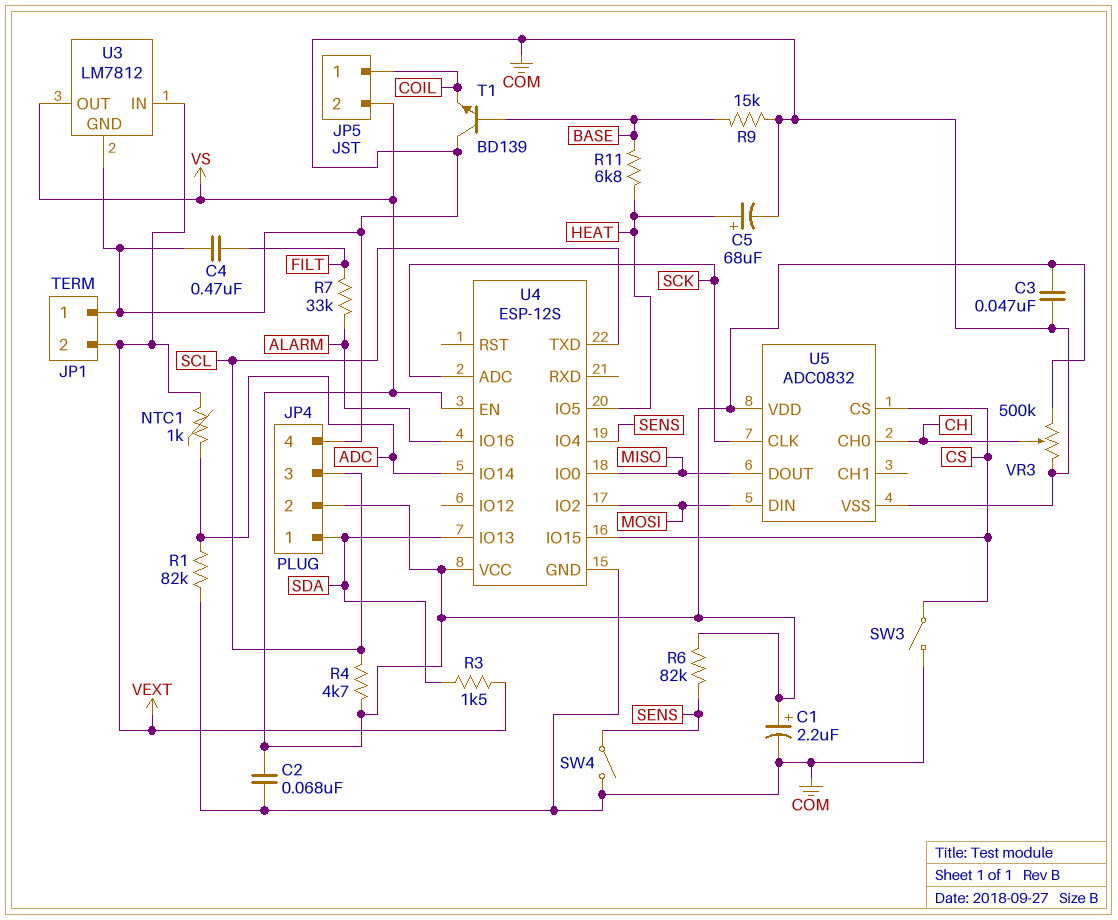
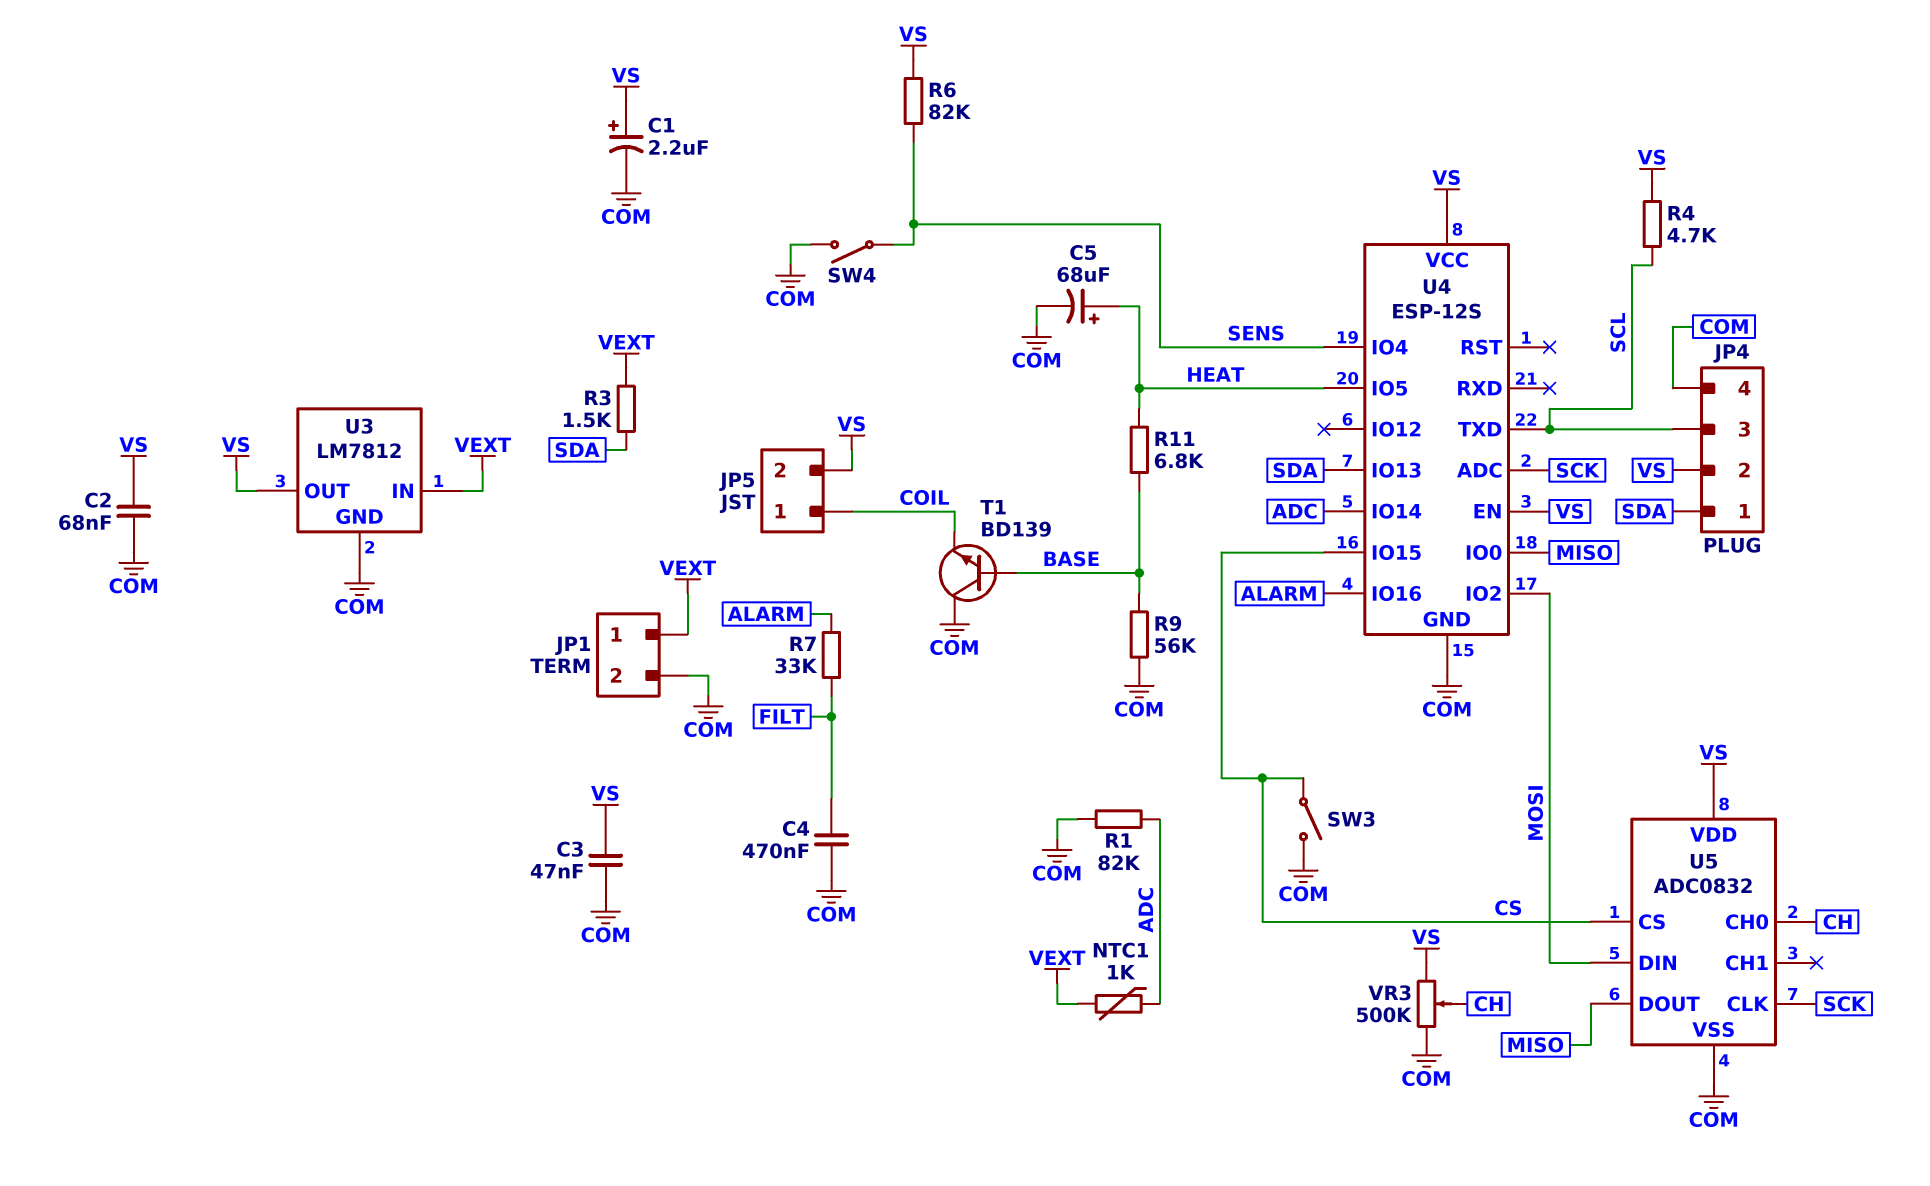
JP1 pin 1: COM -> VEXT
JP1 pin 2: VEXT -> COM
R9: 15k (BASE, COM) -> 56k (BASE, COM)

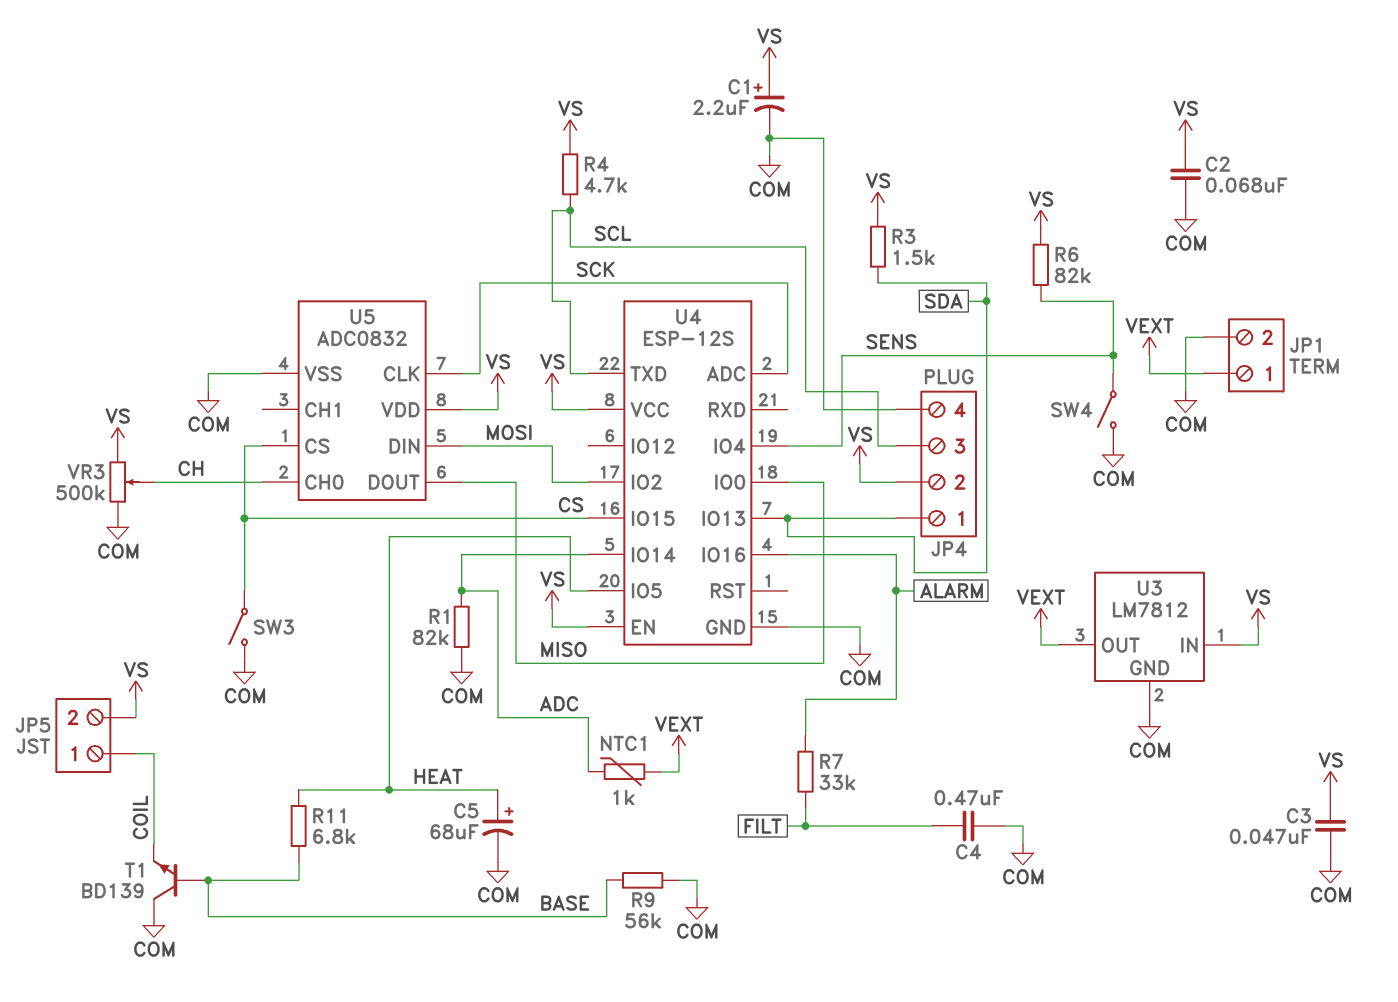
R3: 1.5k (SDA, VEXT) -> 1.5k (SDA, VS)
U3 pin IN: VEXT -> VS
U3 pin OUT: VS -> VEXT

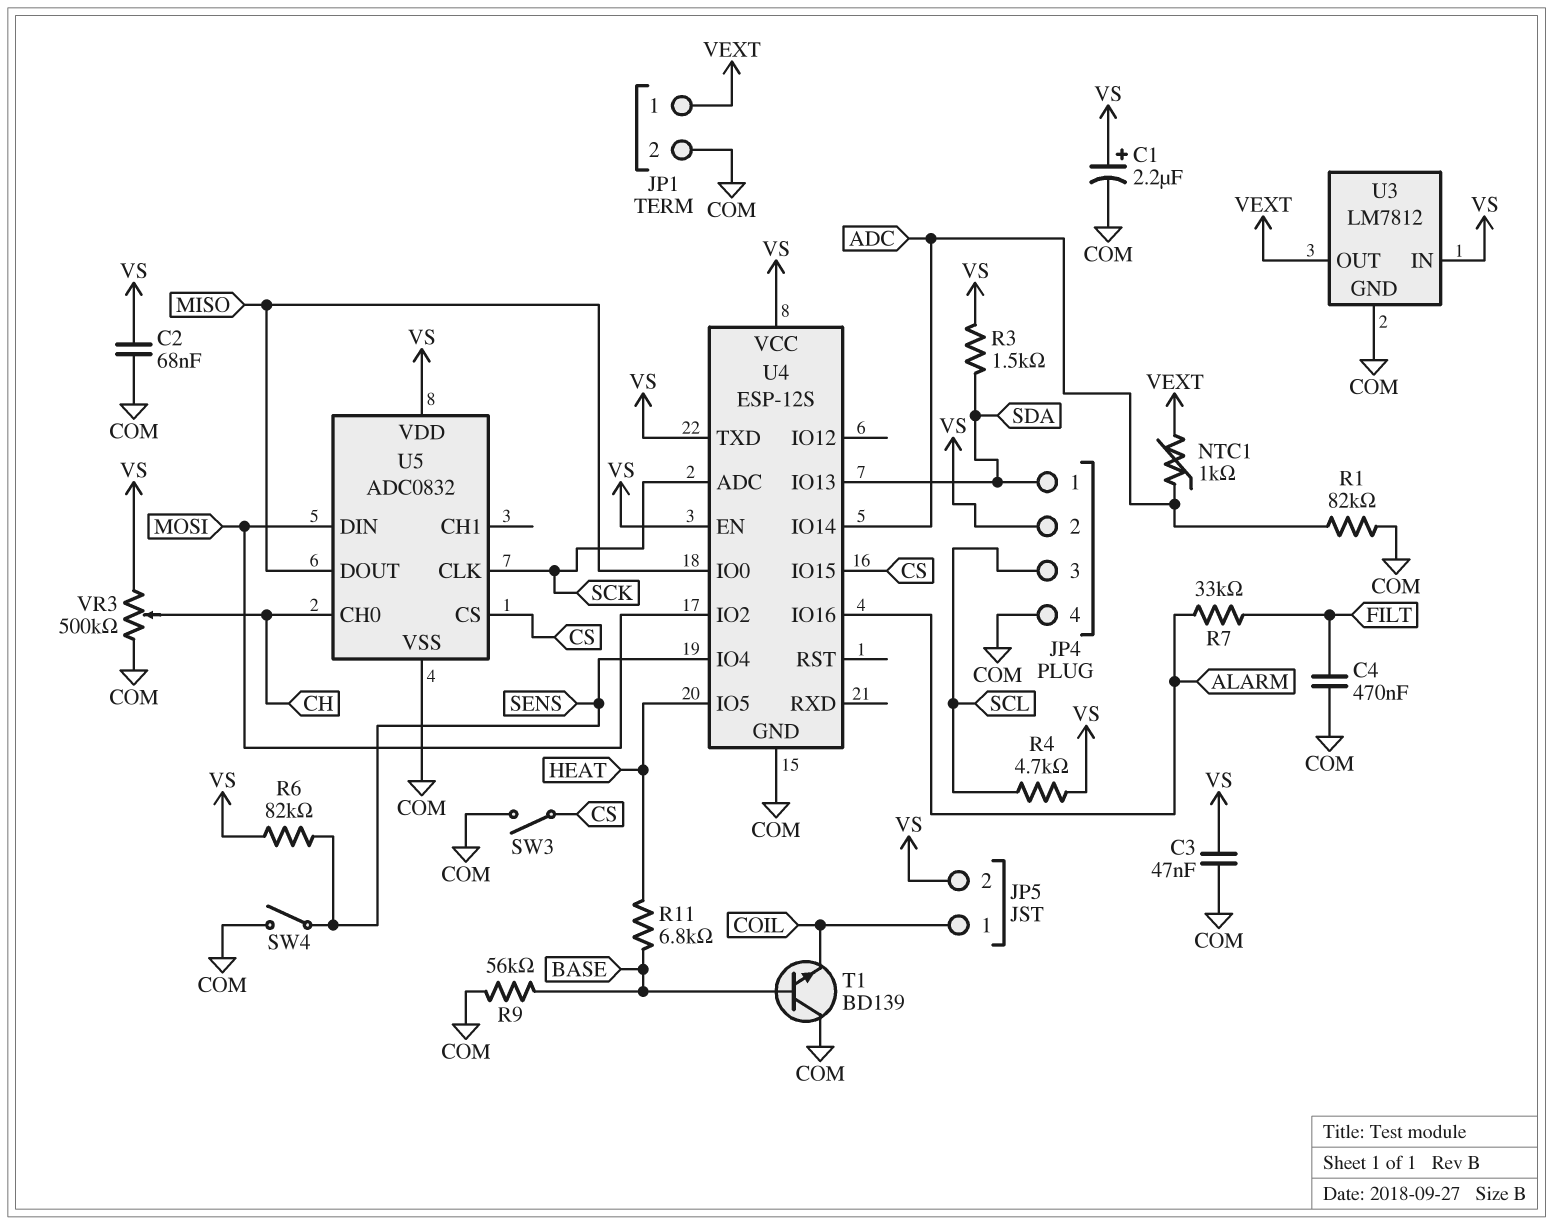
C5: 68uF (plus HEAT, minus COM) -> none
U4 pin TXD: SCL -> VS

